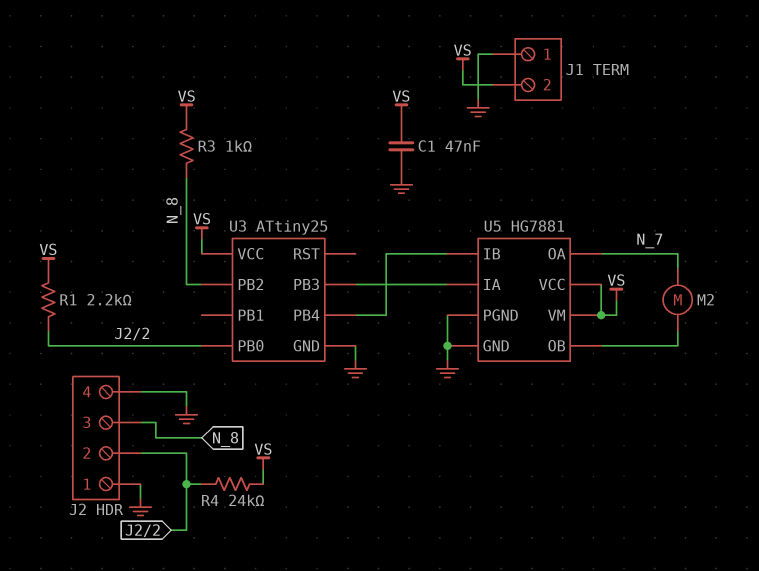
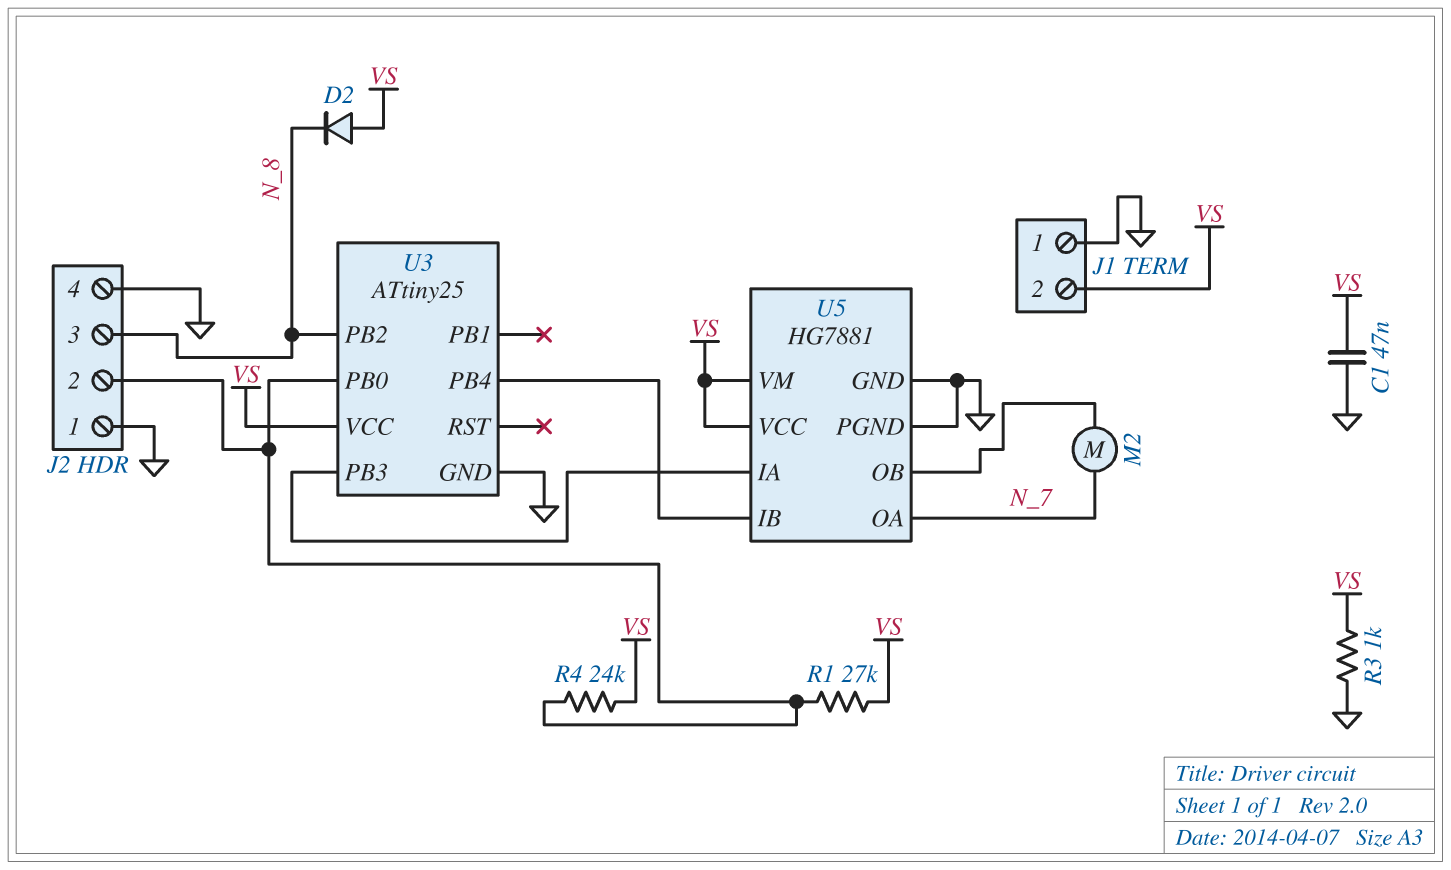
D2: none -> diode (A VS, K N_8)
R1: 2.2k (J2/2, VS) -> 27k (J2/2, VS)
R3: 1k (N_8, VS) -> 1k (GND, VS)

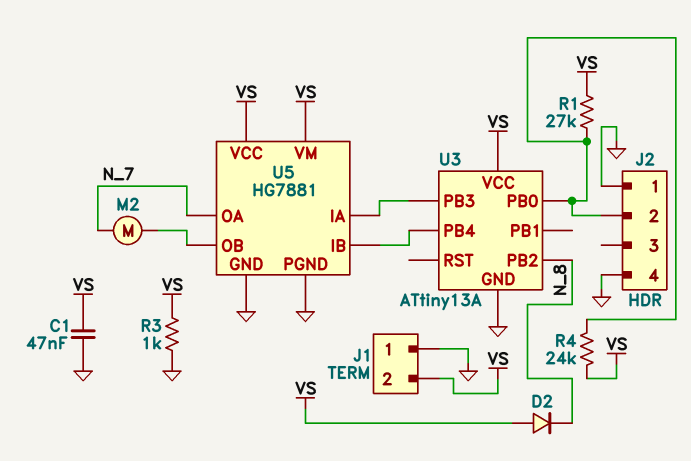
J2 pin 3: N_8 -> none
U3: ATtiny25 -> ATtiny13A

